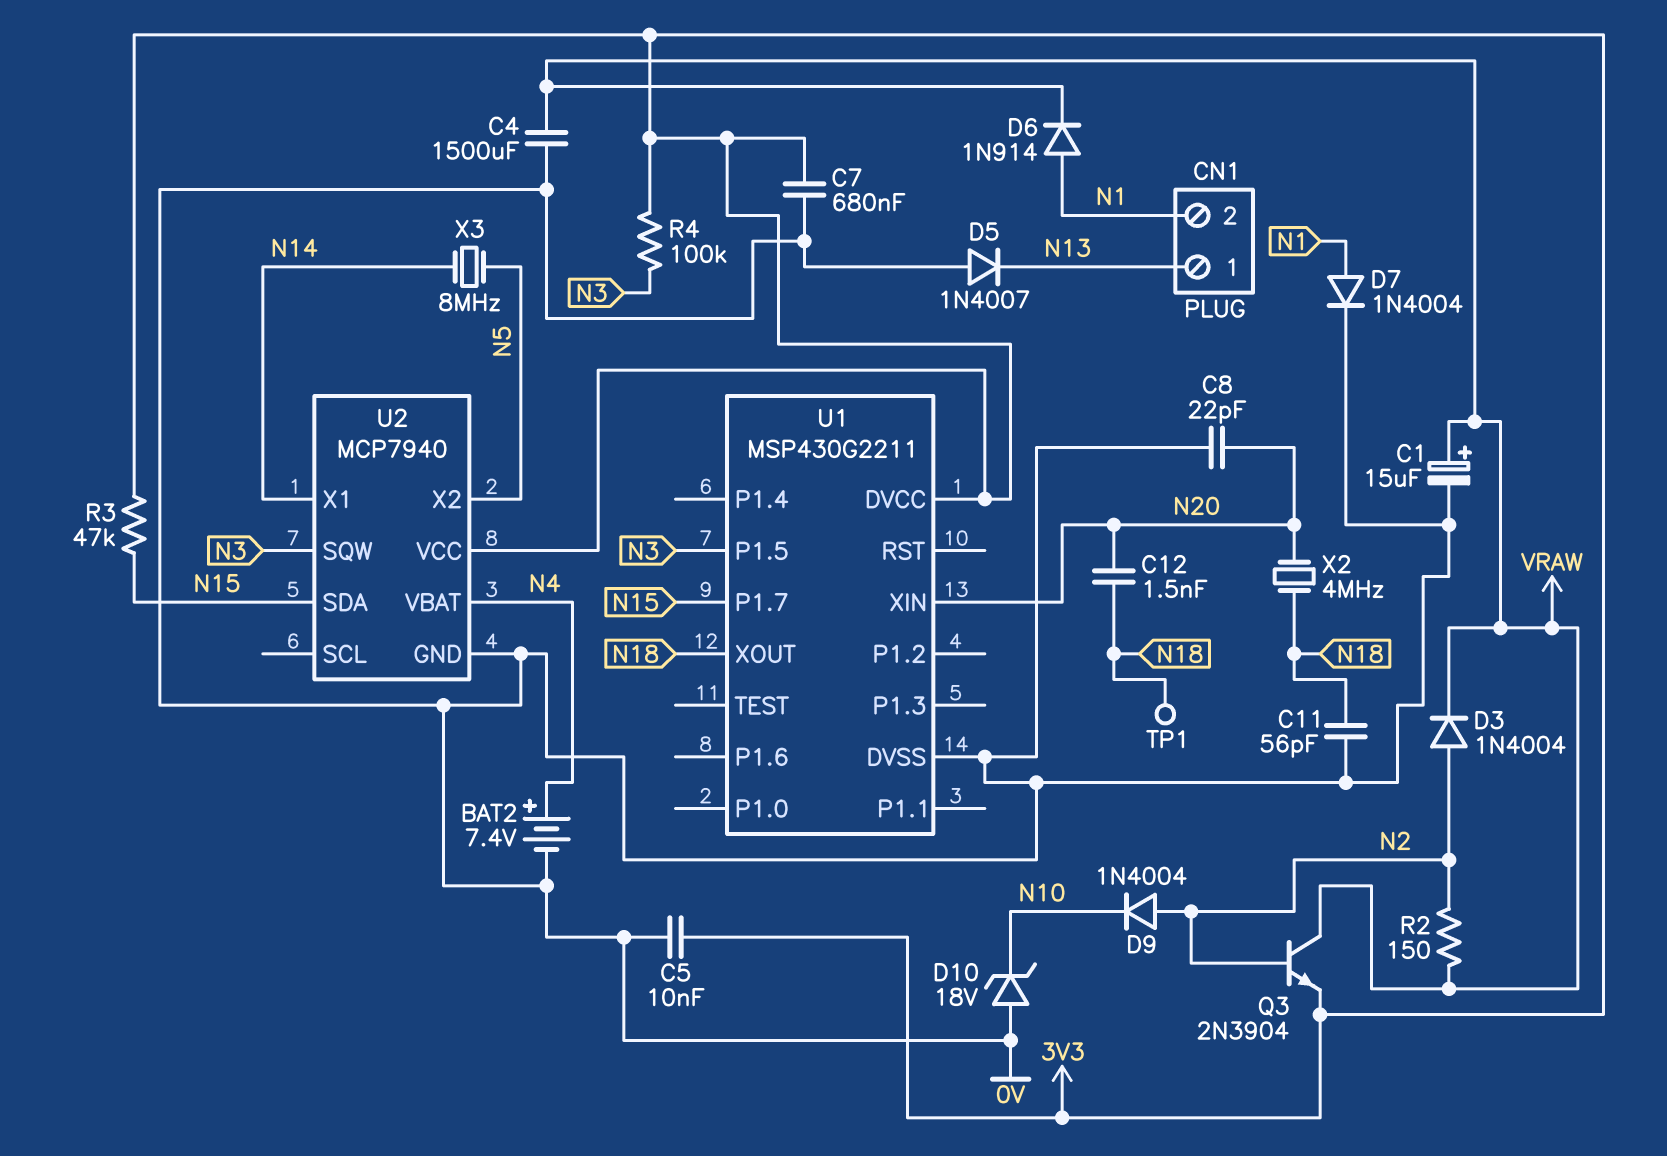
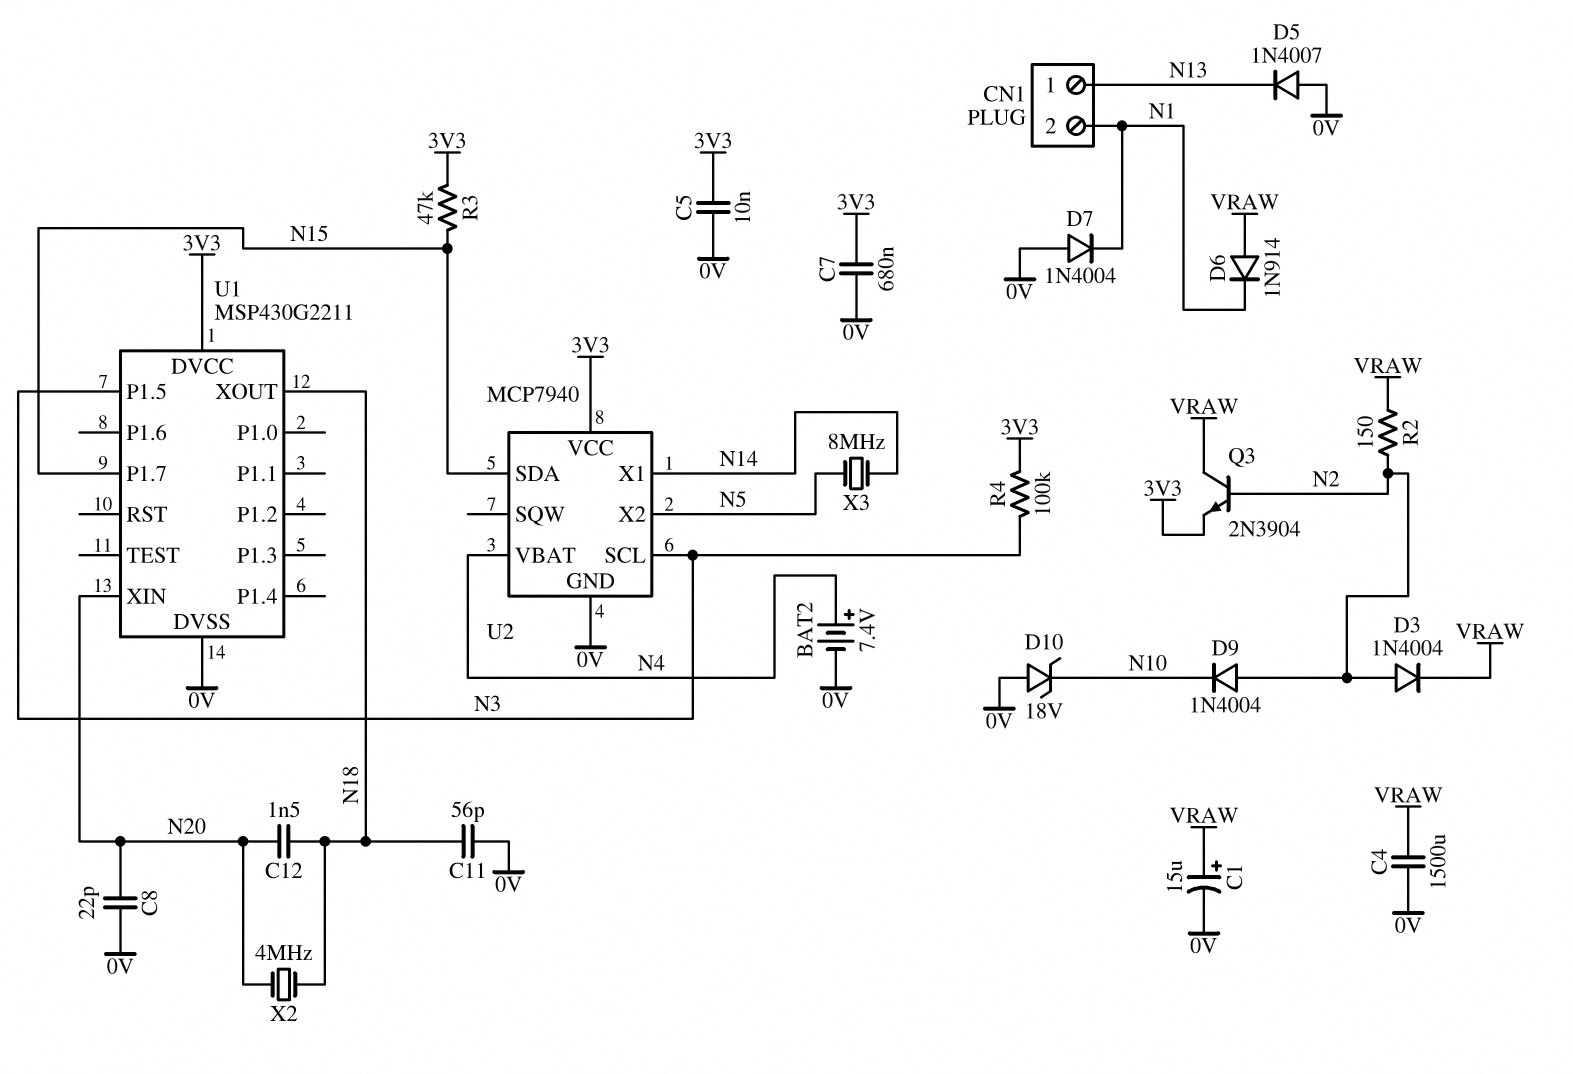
D6: diode 1N914 (A N1, K VRAW) -> diode 1N914 (A VRAW, K N1)
D7: diode 1N4004 (A N1, K 0V) -> diode 1N4004 (A 0V, K N1)
TP1: test point (N18) -> none
U2 pin SCL: none -> N3
U2 pin SQW: N3 -> none

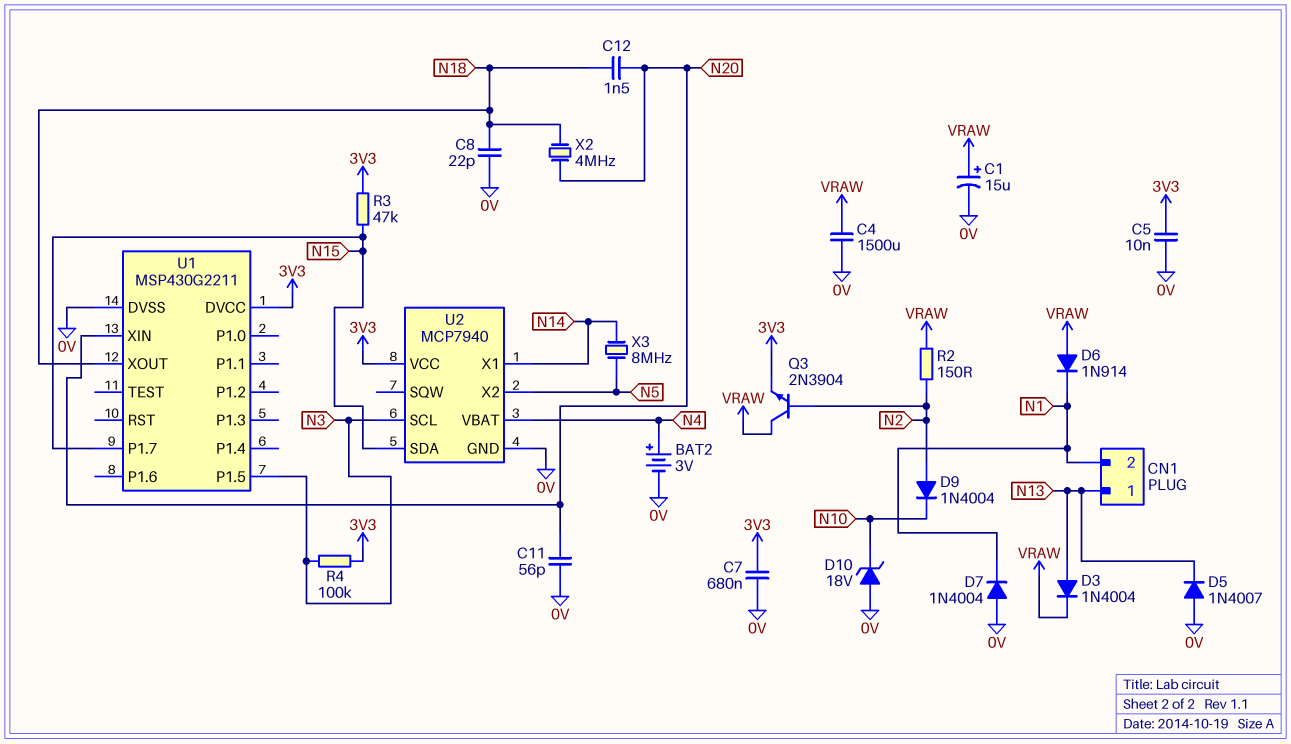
BAT2: 7.4V (plus N4, minus 0V) -> 3V (plus N4, minus 0V)
C8: 22pF (0V, N20) -> 22pF (0V, N18)
C11: 56pF (0V, N18) -> 56pF (0V, N20)
D3: diode 1N4004 (A N2, K VRAW) -> diode 1N4004 (A N13, K VRAW)

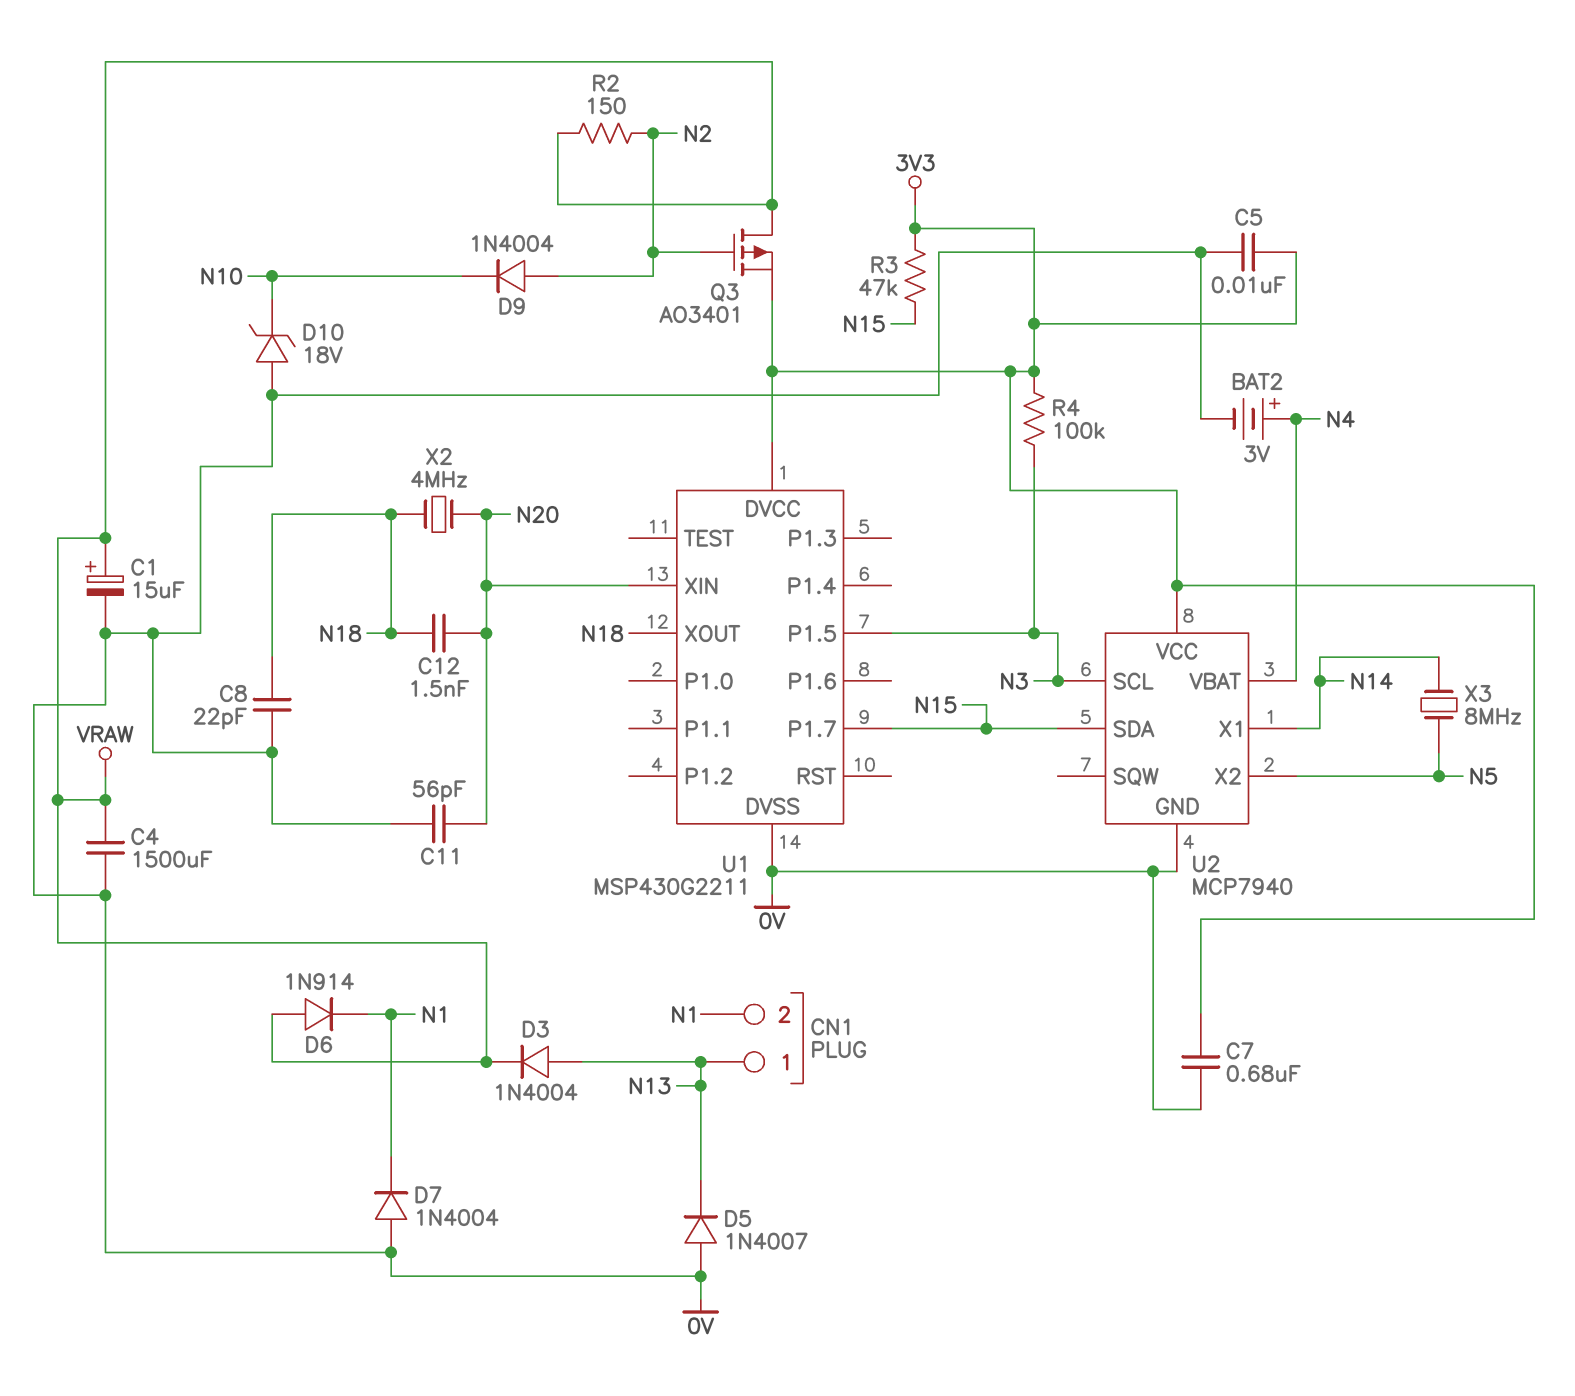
Q3: NPN 2N3904 (B N2, C VRAW, E 3V3) -> PMOS AO3401 (G N2, D VRAW, S 3V3)

